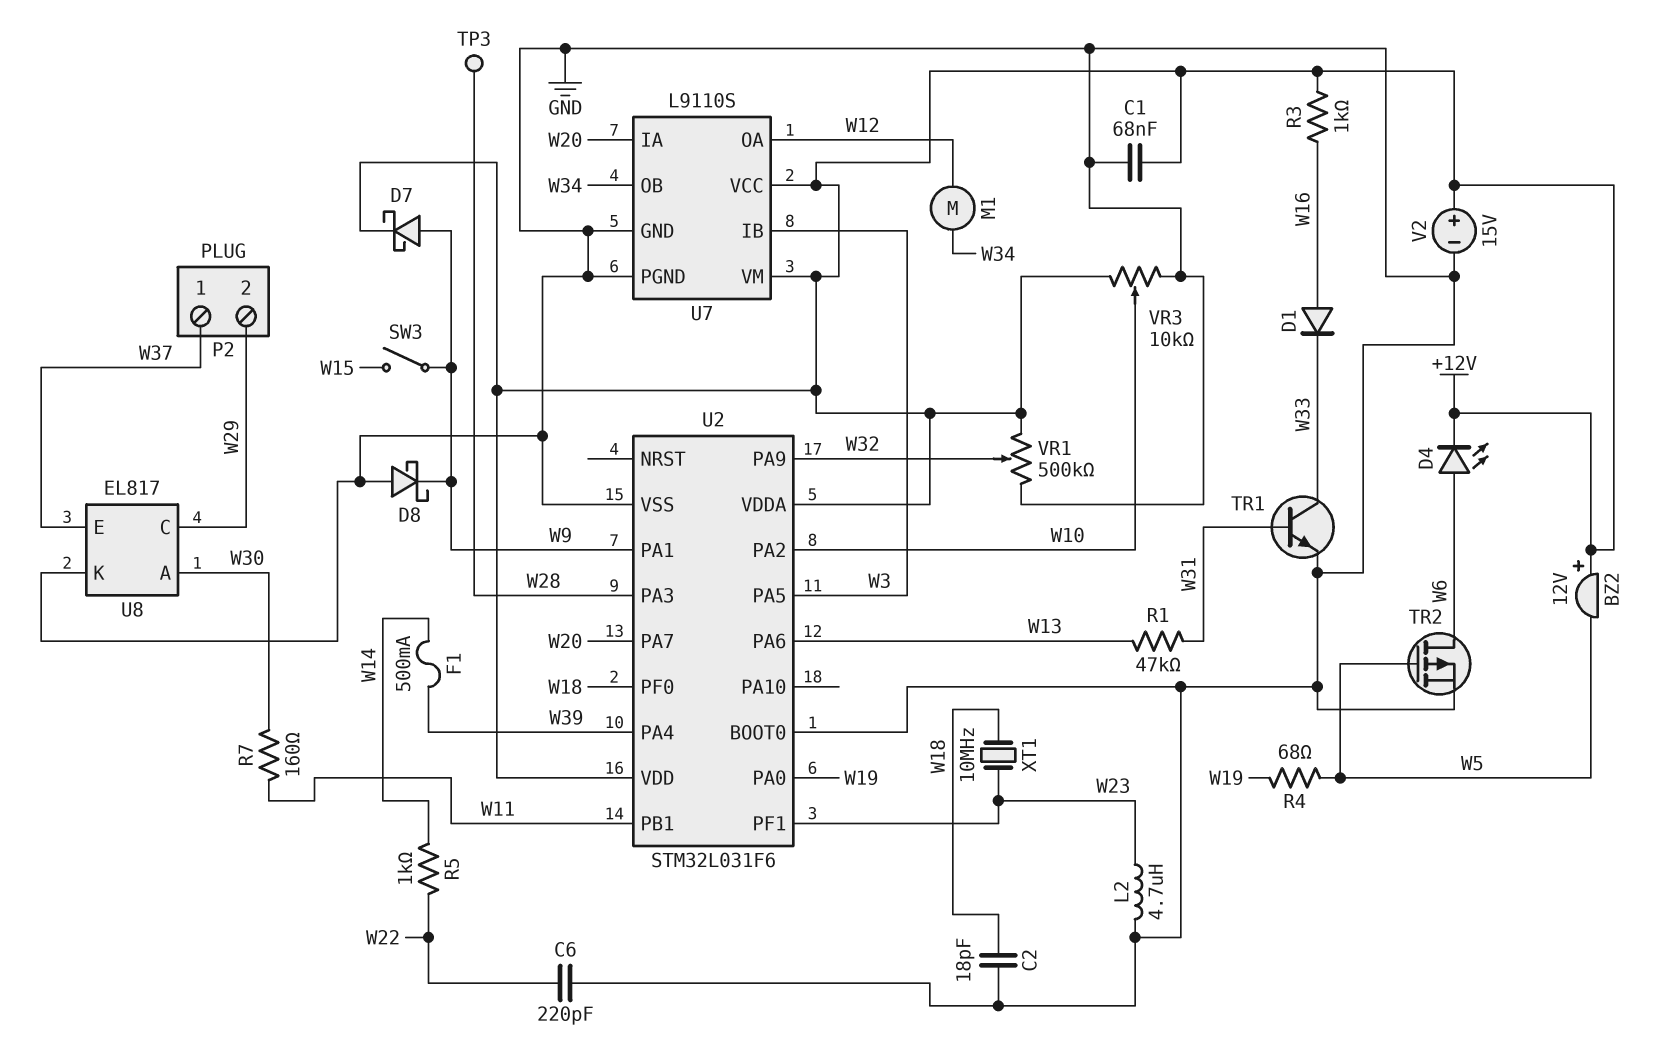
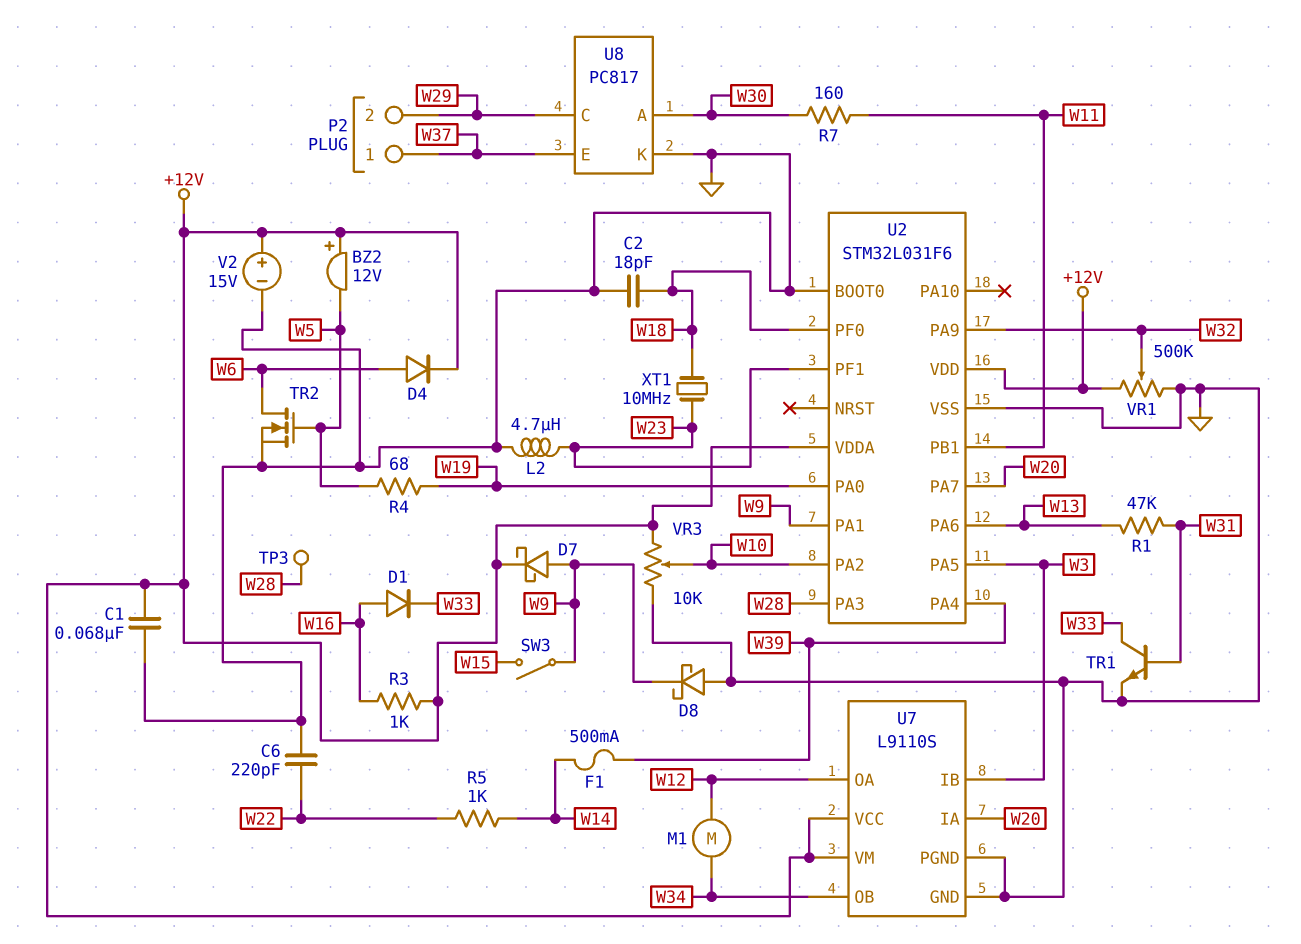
D4: LED (A W6, K +12V) -> diode (A W6, K +12V)
TR2: PMOS (G W5, D W6, S GND) -> NMOS (G W5, D W6, S GND)
U8: EL817 -> PC817

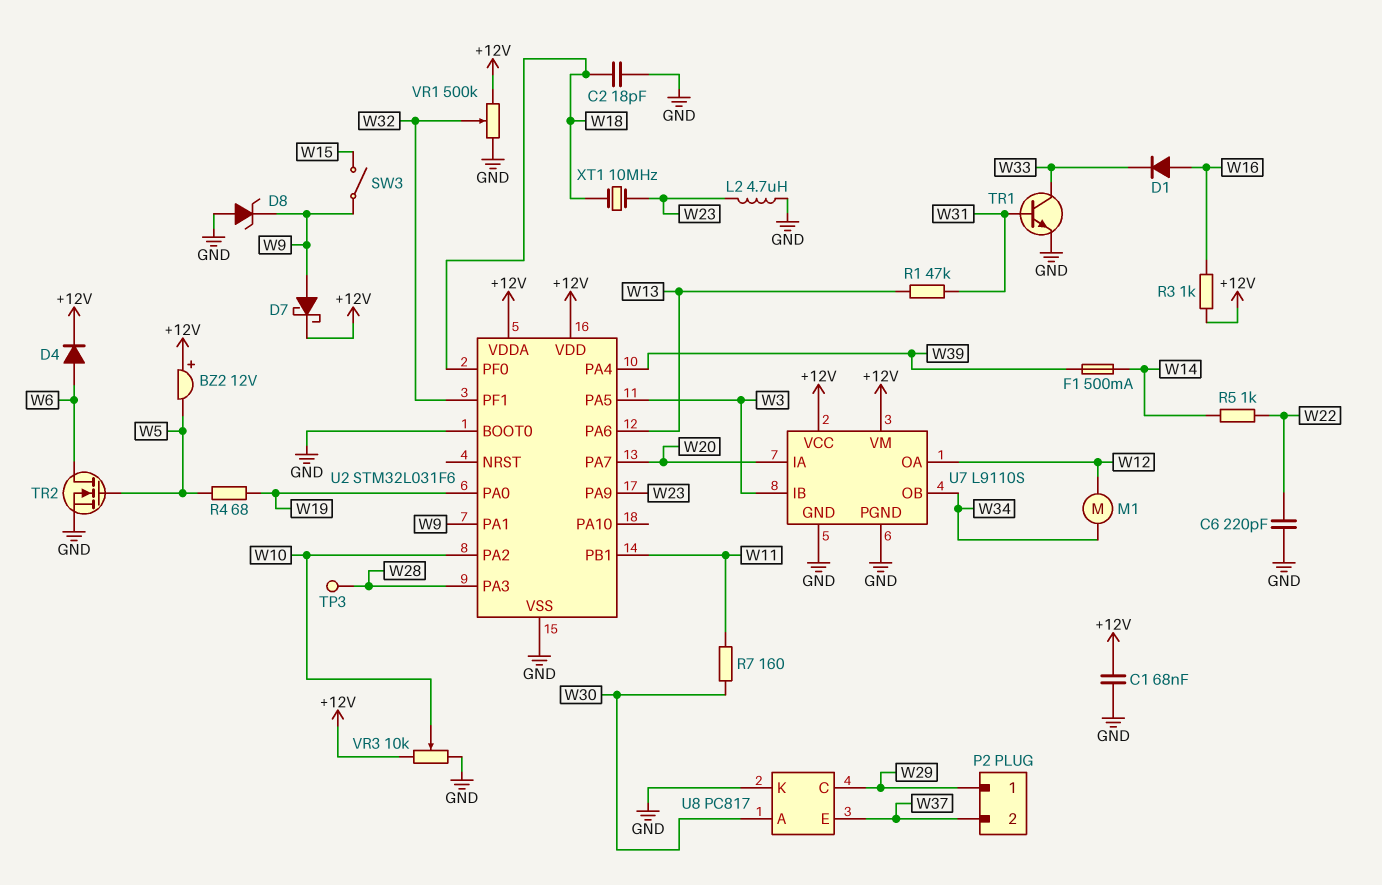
D8: schottky (A GND, K W9) -> zener (A GND, K W9)
P2 pin 1: W37 -> W29
P2 pin 2: W29 -> W37
U2 pin PA9: W32 -> W23
U2 pin PF1: W23 -> W32
V2: 15V (plus +12V, minus GND) -> none

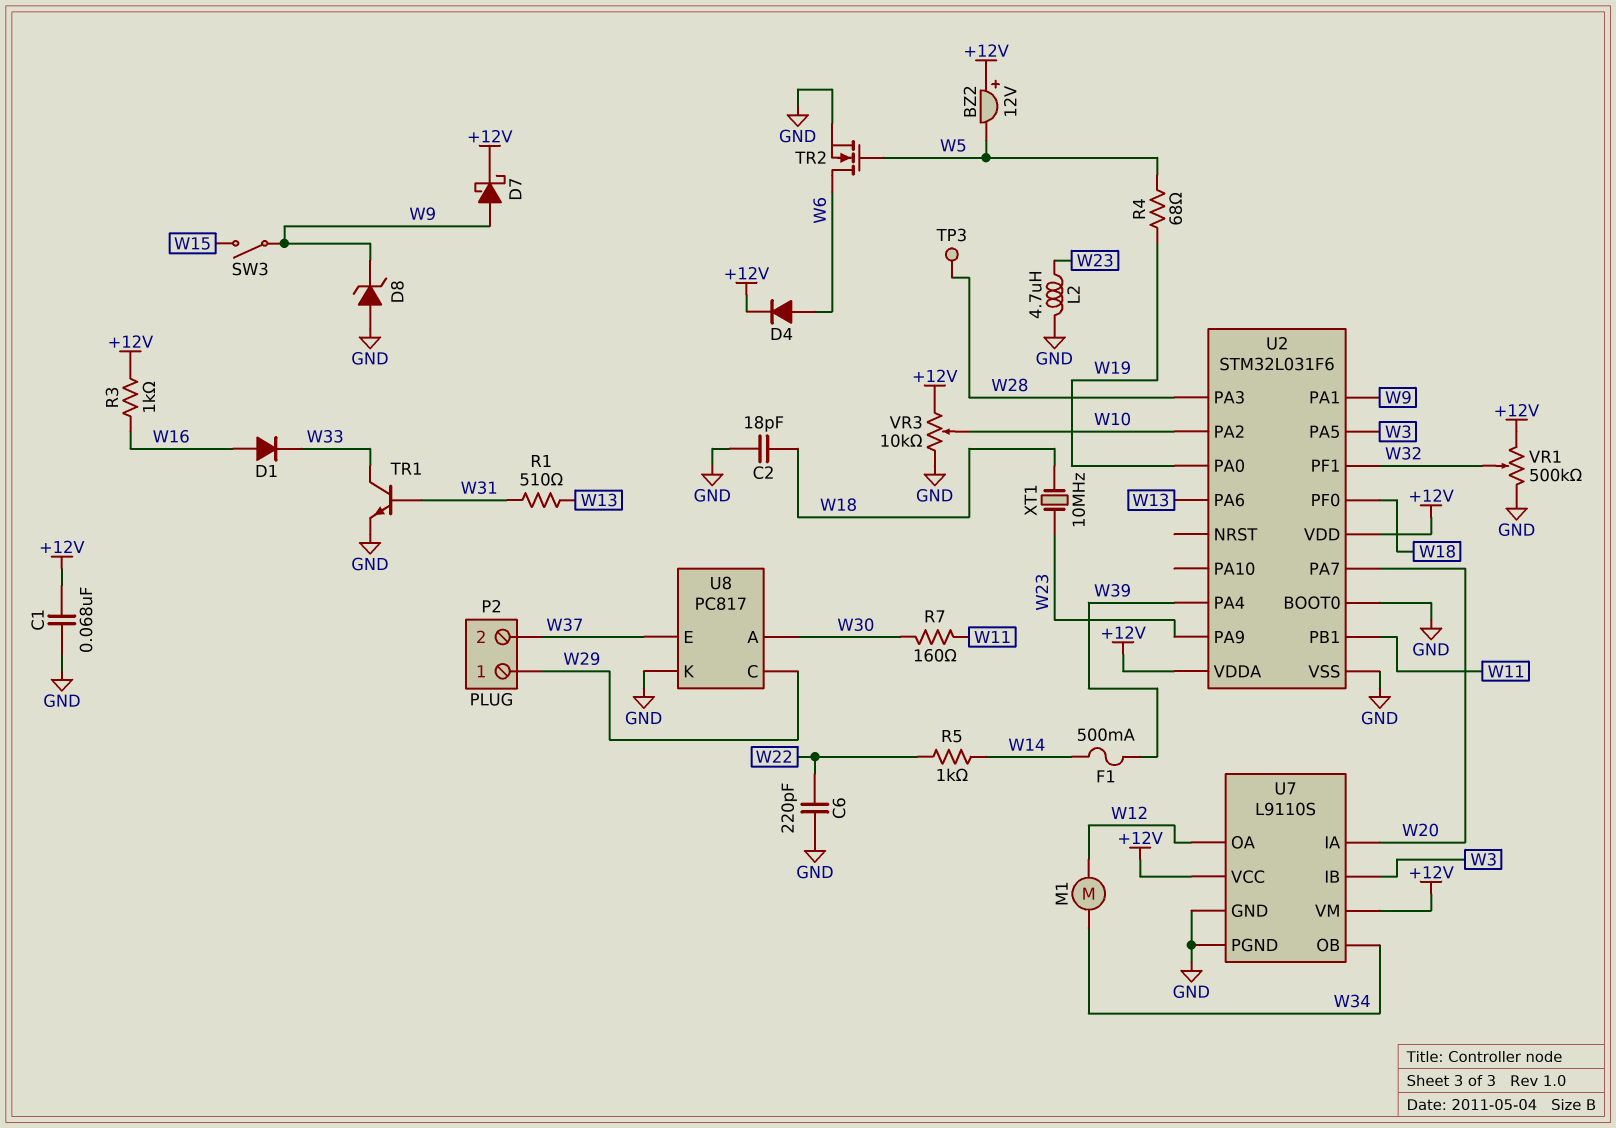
R1: 47k (W13, W31) -> 510 (W13, W31)

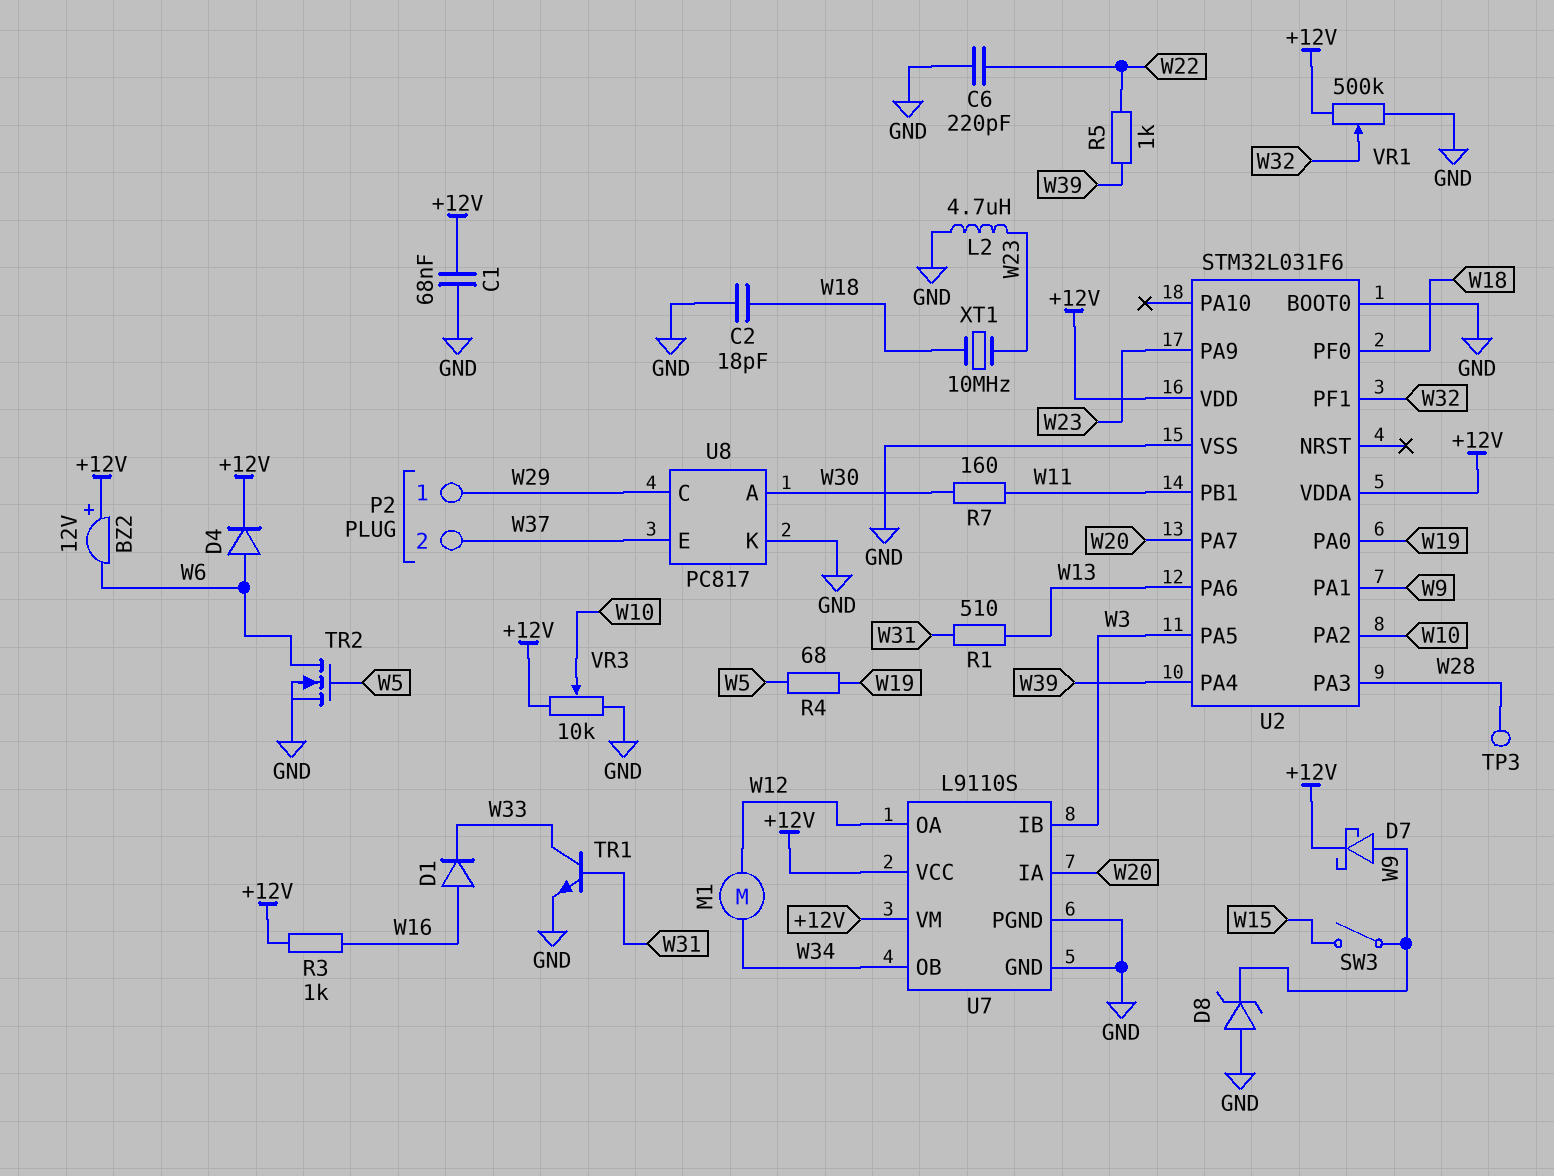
BZ2: buzzer 12V (plus +12V, minus W5) -> buzzer 12V (plus +12V, minus W6)
F1: 500mA (W14, W39) -> none
R5: 1k (W14, W22) -> 1k (W22, W39)

